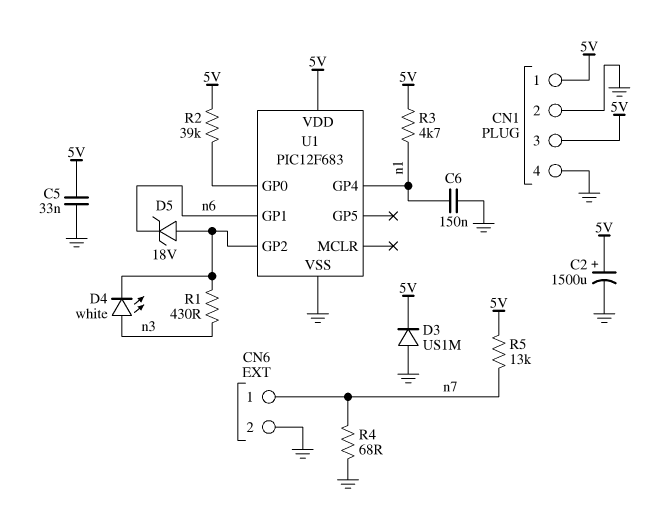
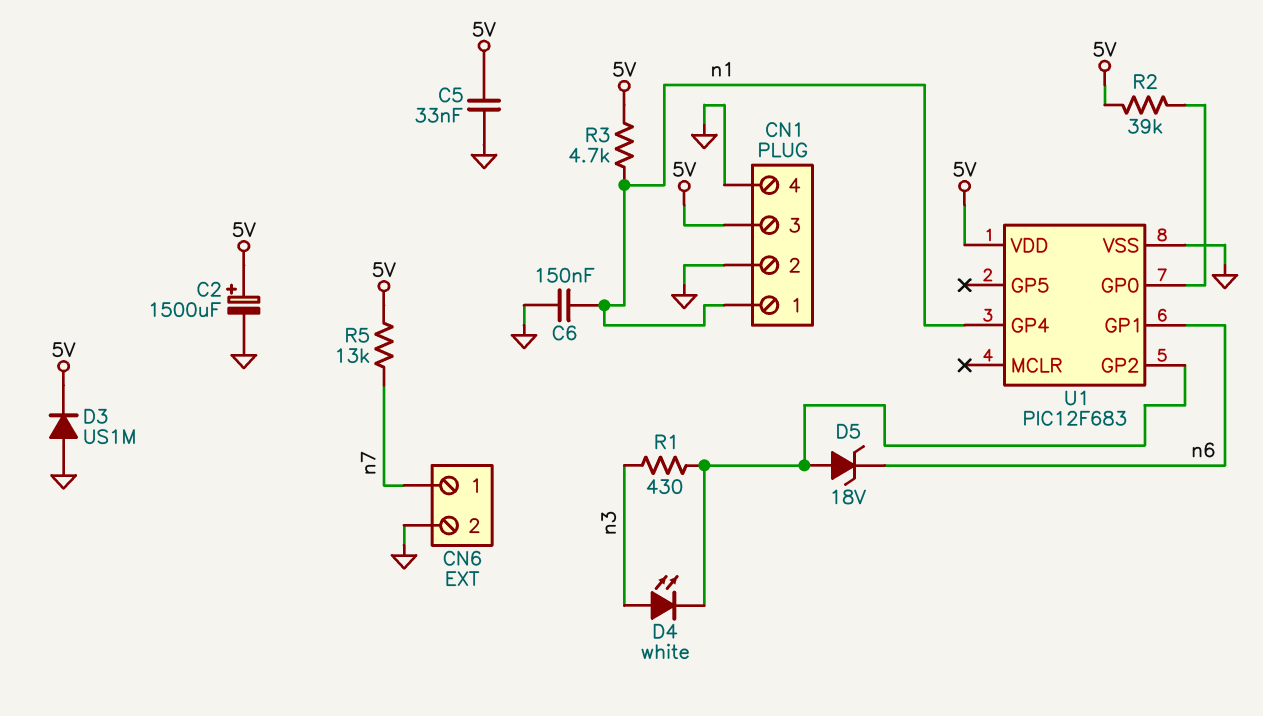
CN1 pin 1: 5V -> n1
R4: 68 (GND, n7) -> none

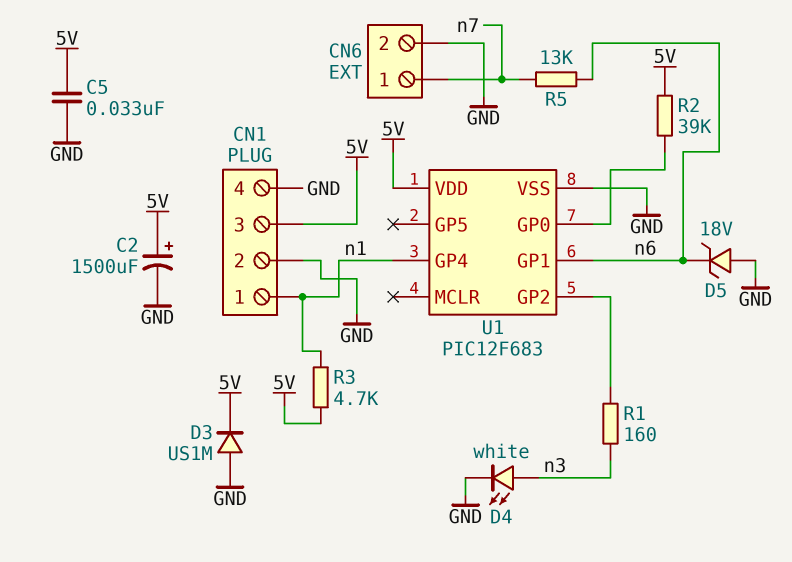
C6: 150nF (GND, n1) -> none
D4: LED white (A n3, K U1/GP2) -> LED white (A n3, K GND)
D5: zener 18V (A U1/GP2, K n6) -> zener 18V (A GND, K n6)
R1: 430 (U1/GP2, n3) -> 160 (U1/GP2, n3)
R5: 13k (5V, n7) -> 13k (n6, n7)

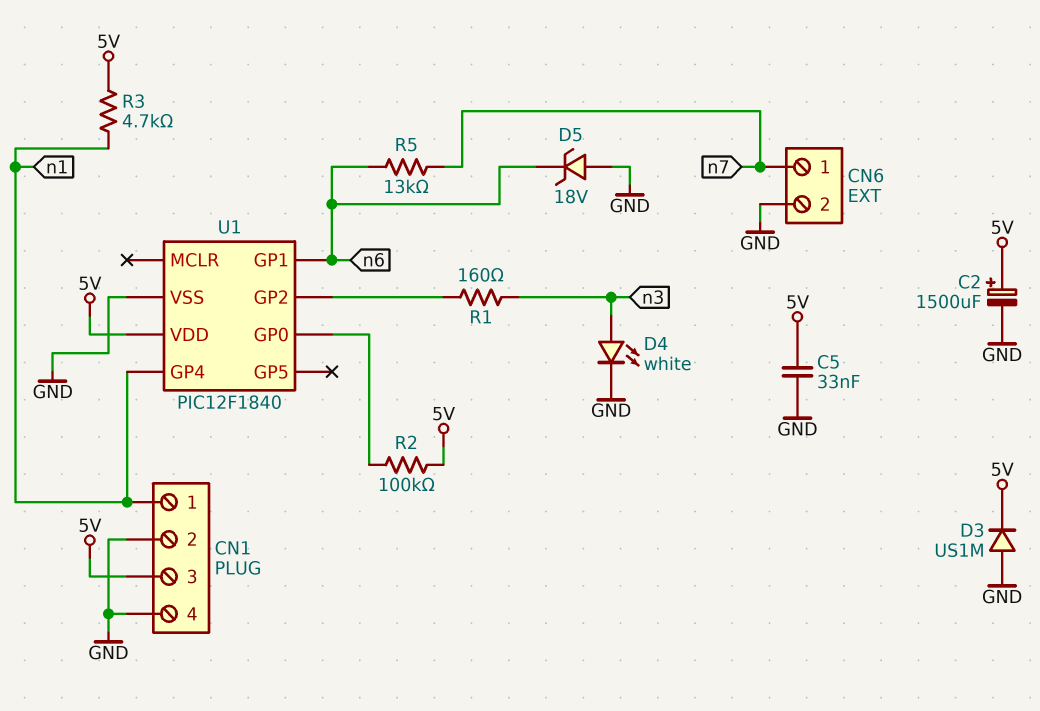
R2: 39k (5V, U1/GP0) -> 100k (5V, U1/GP0)
U1: PIC12F683 -> PIC12F1840

